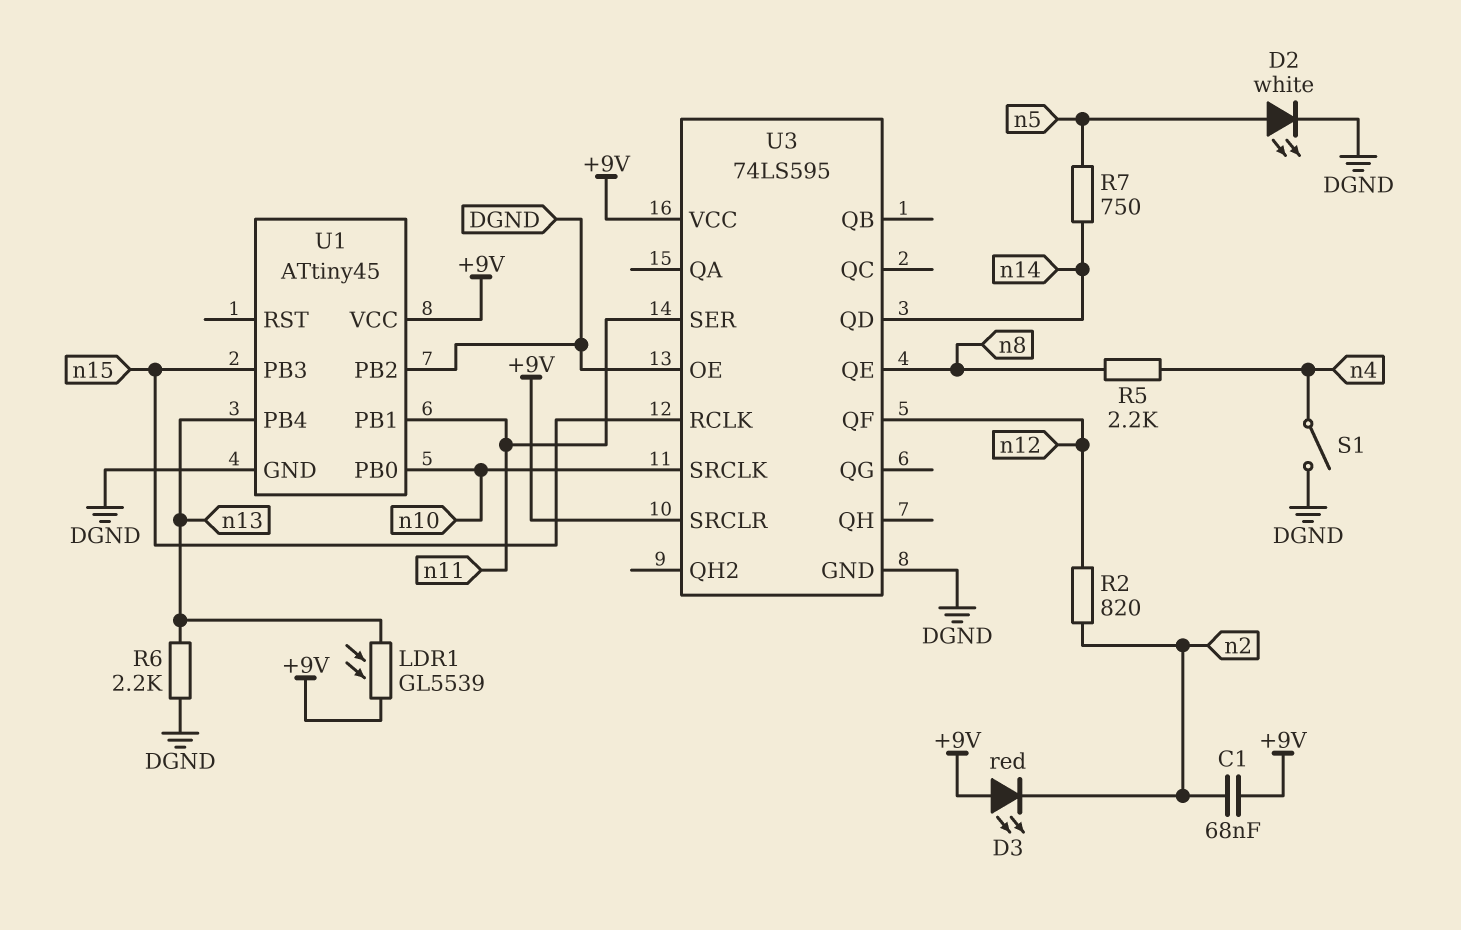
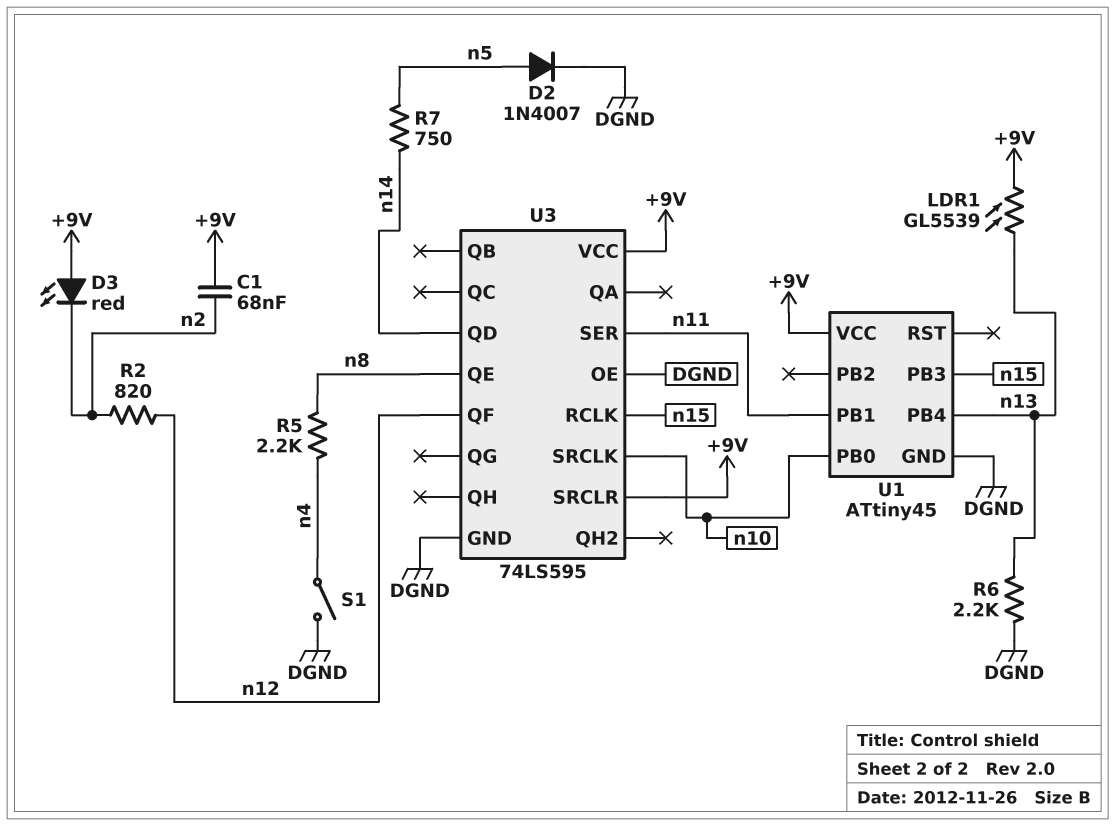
D2: LED white (A n5, K DGND) -> diode 1N4007 (A n5, K DGND)
U1 pin PB2: DGND -> none

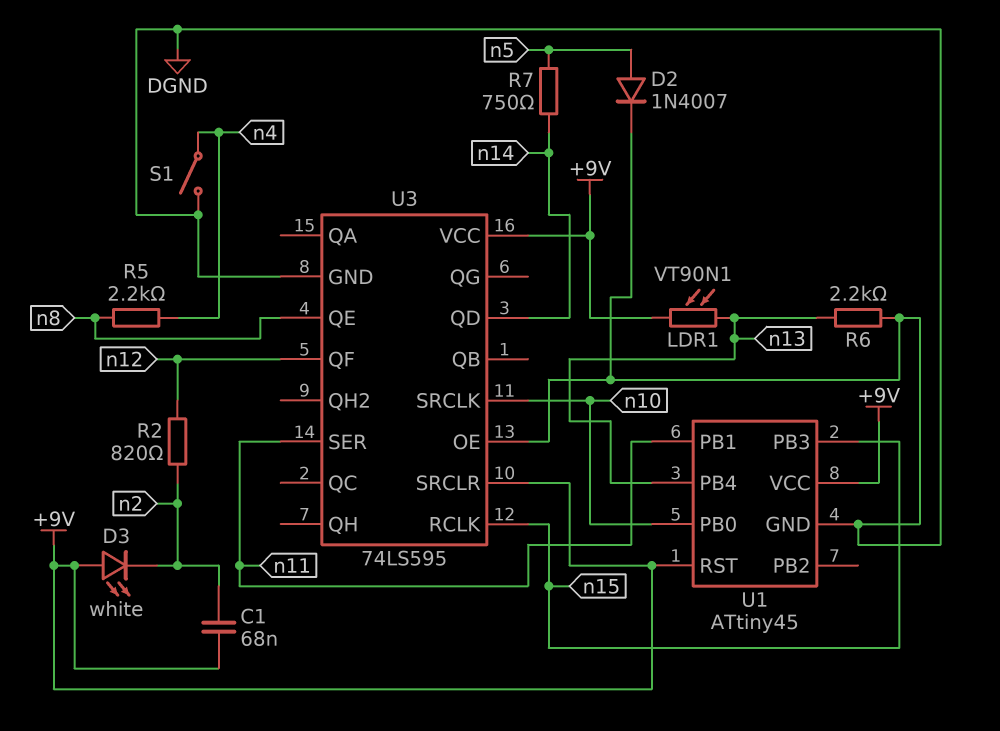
D3: LED red (A +9V, K n2) -> LED white (A +9V, K n2)
LDR1: GL5539 (+9V, n13) -> VT90N1 (+9V, n13)
U1 pin RST: none -> +9V

